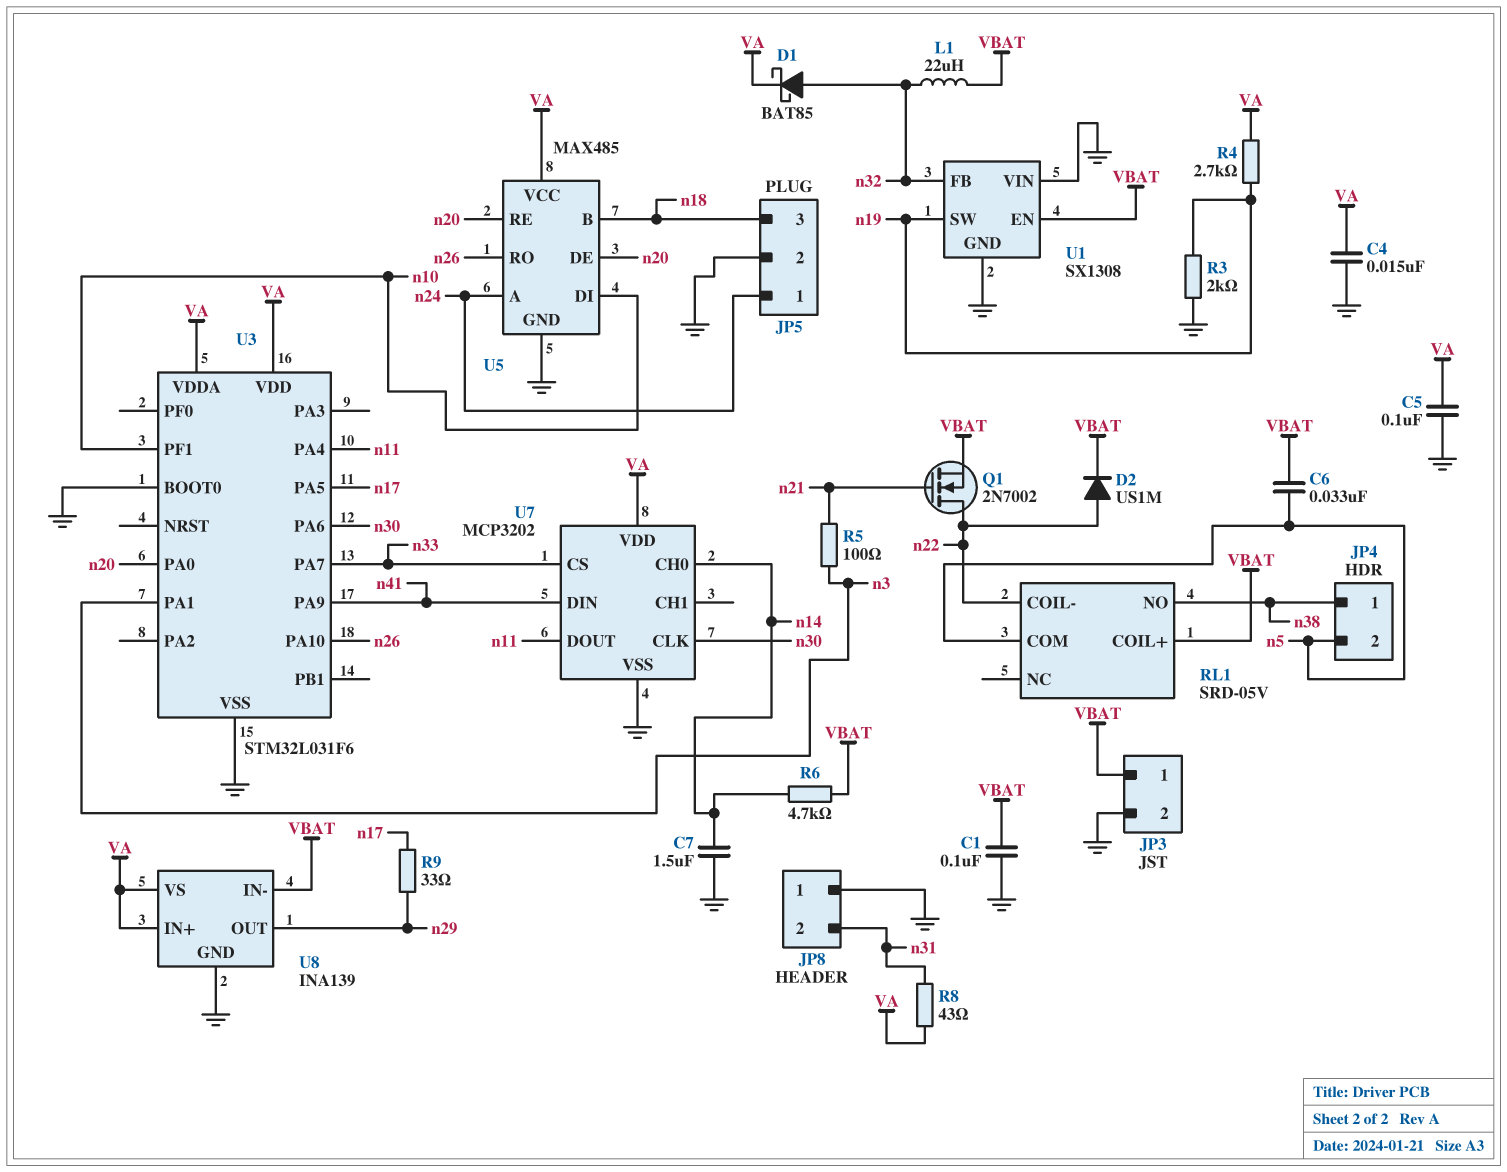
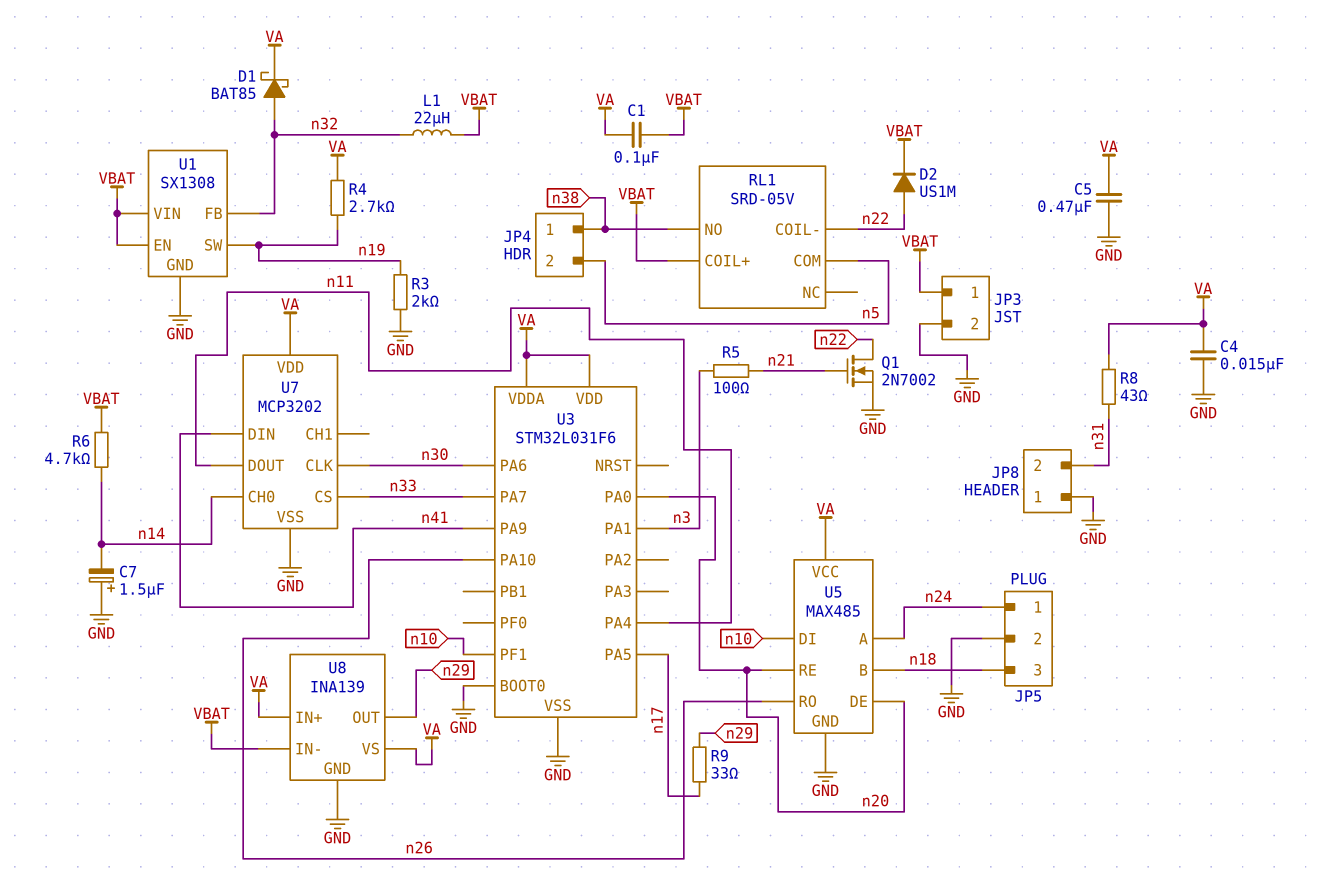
C1: 100nF (GND, VBAT) -> 100nF (VA, VBAT)
C5: 100nF (GND, VA) -> 470nF (GND, VA)
C6: 33nF (VBAT, n5) -> none
C7: 1.5uF (GND, n14) -> 1.5uF (plus GND, minus n14)
Q1: NMOS 2N7002 (G n21, D n22, S VBAT) -> NMOS 2N7002 (G n21, D n22, S GND)
U1 pin VIN: GND -> VBAT

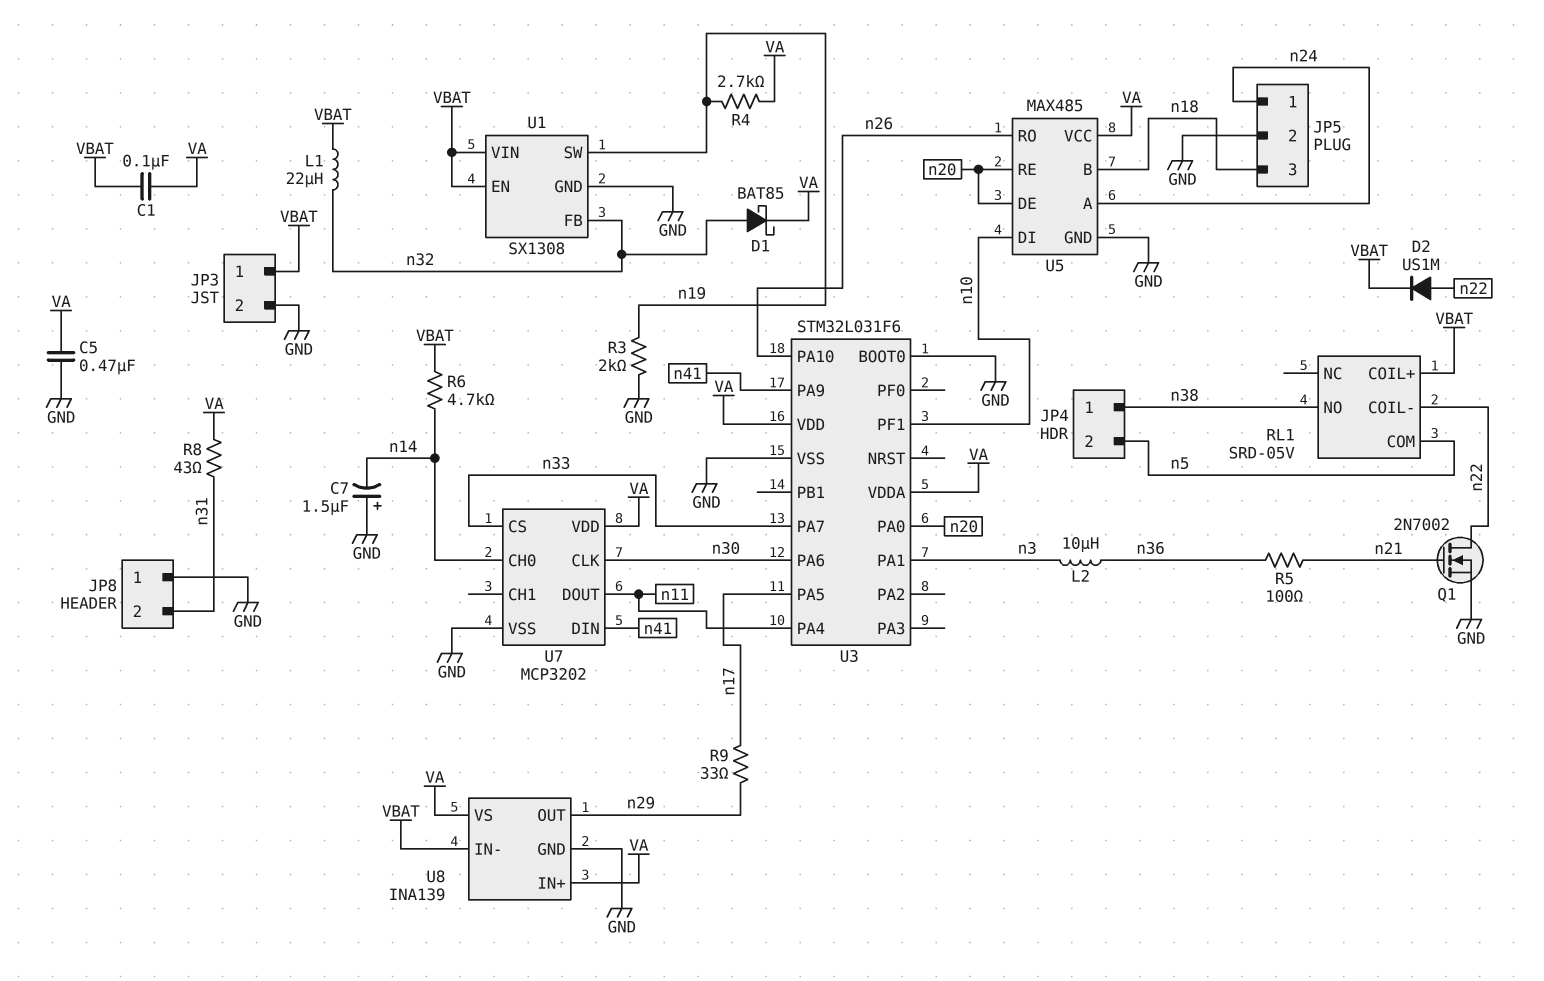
C4: 15nF (GND, VA) -> none
L2: none -> 10uH (n3, n36)
R5: 100 (n3, n21) -> 100 (n21, n36)

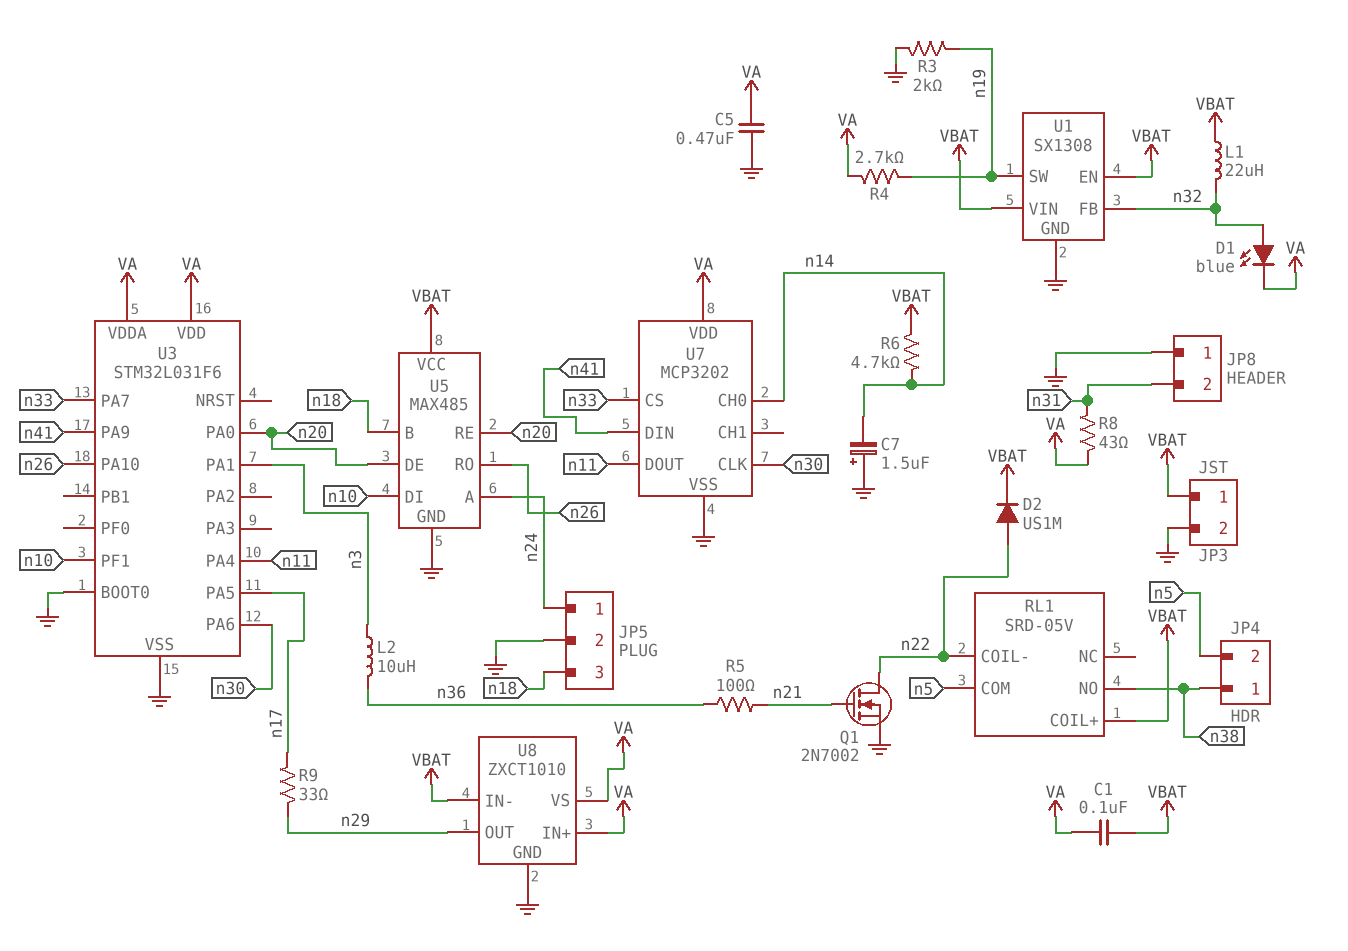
D1: schottky BAT85 (A n32, K VA) -> LED blue (A n32, K VA)
U5 pin VCC: VA -> VBAT
U8: INA139 -> ZXCT1010

